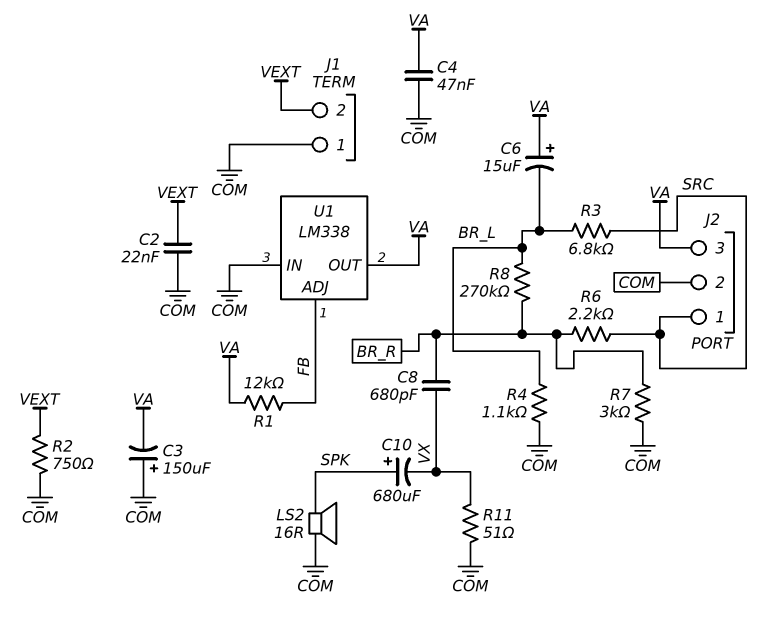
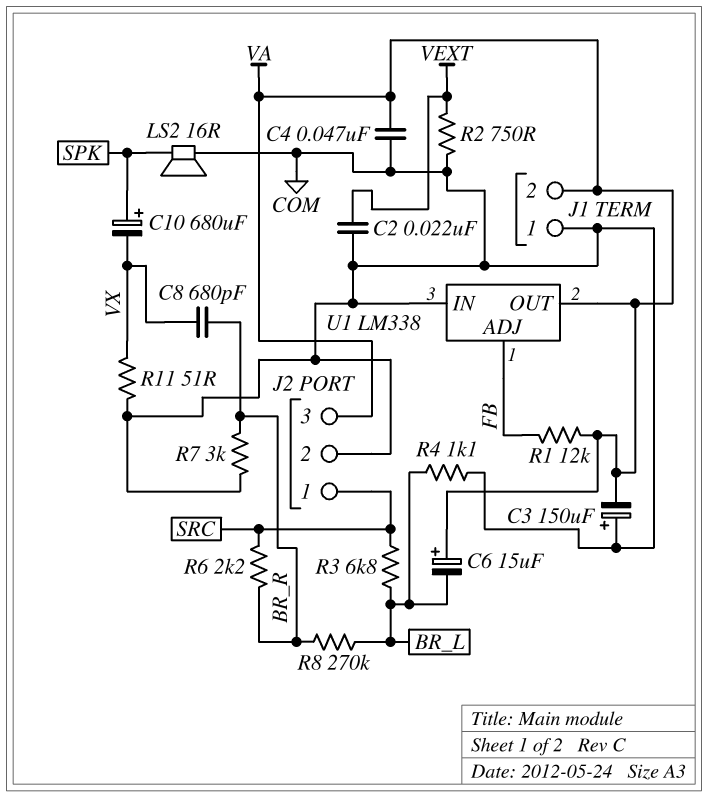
J1 pin 2: VEXT -> VA

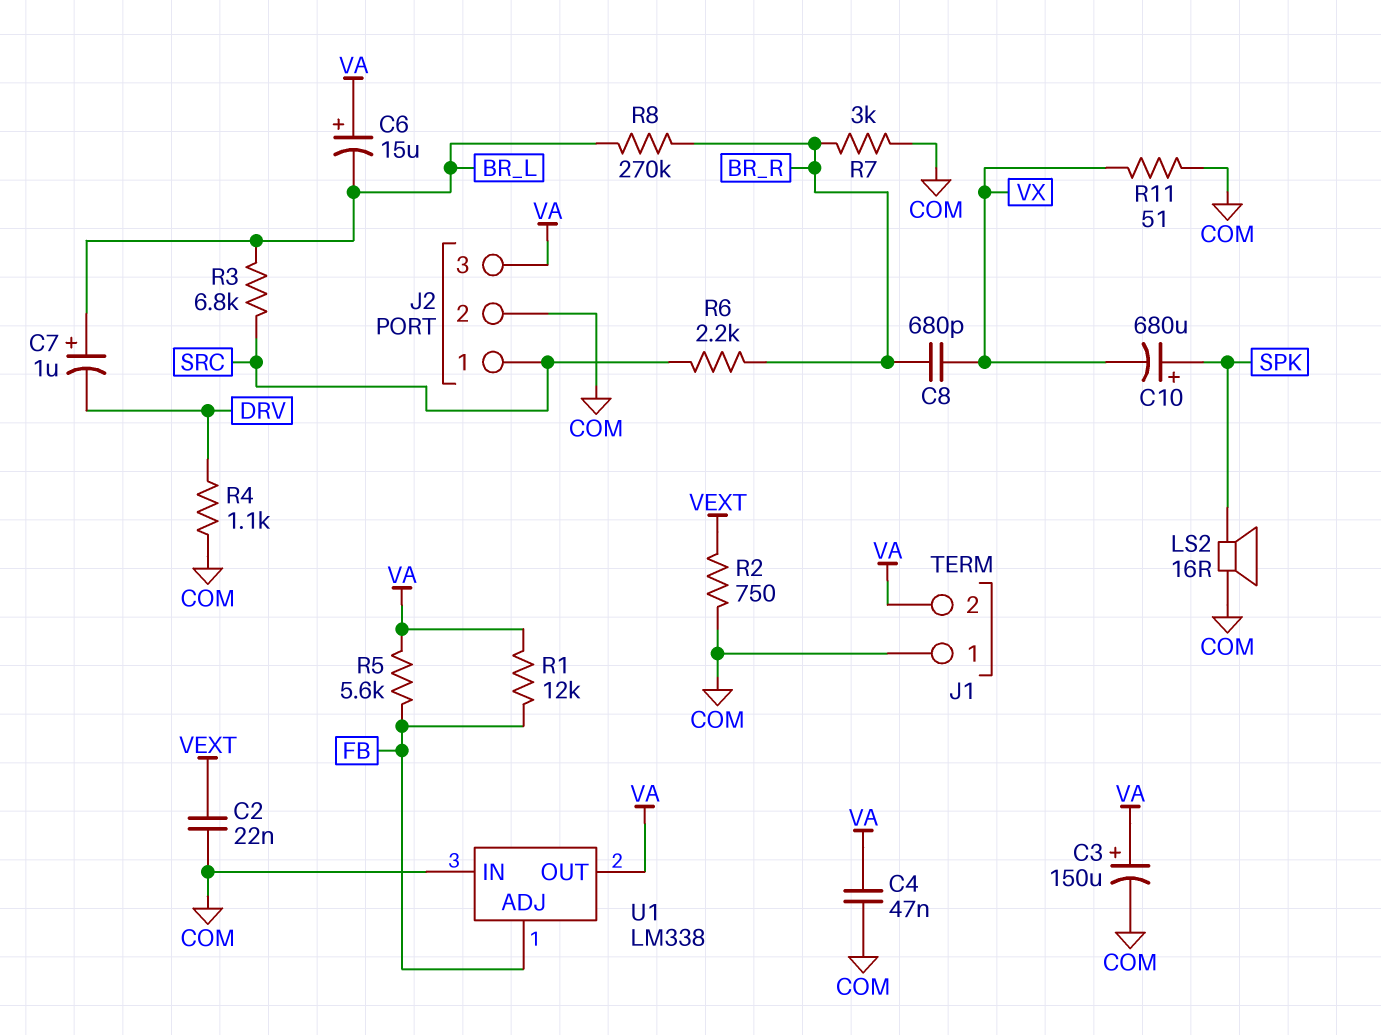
C3: 150uF (plus COM, minus VA) -> 150uF (plus VA, minus COM)
C7: none -> 1uF (plus BR_L, minus DRV)
R4: 1.1k (BR_L, COM) -> 1.1k (COM, DRV)
R5: none -> 5.6k (FB, VA)

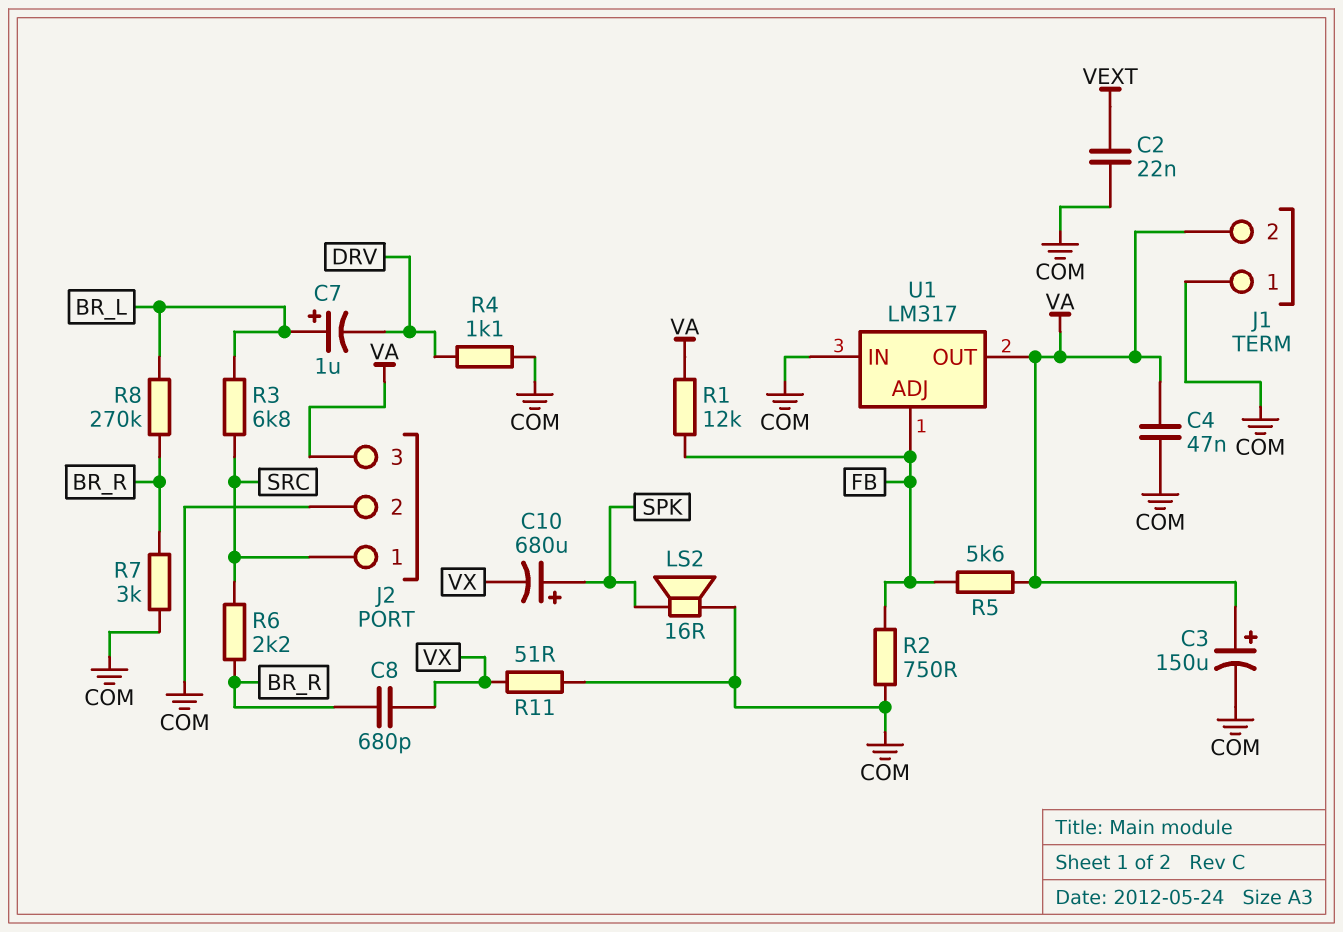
C6: 15uF (plus VA, minus BR_L) -> none
R2: 750 (COM, VEXT) -> 750 (COM, FB)
U1: LM338 -> LM317

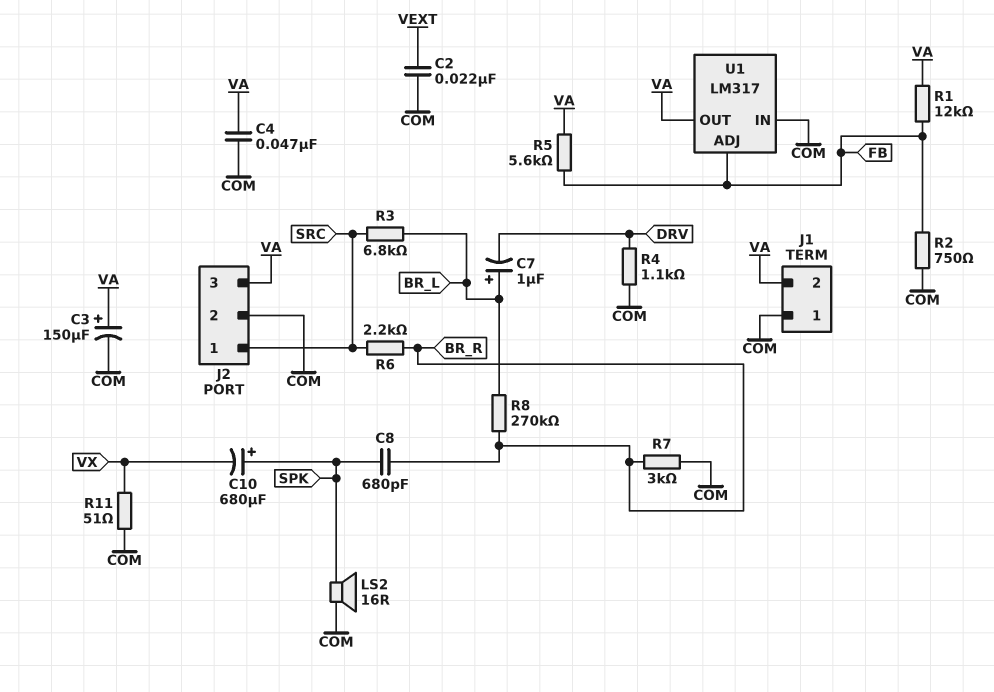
C8: 680pF (BR_R, VX) -> 680pF (BR_R, SPK)

